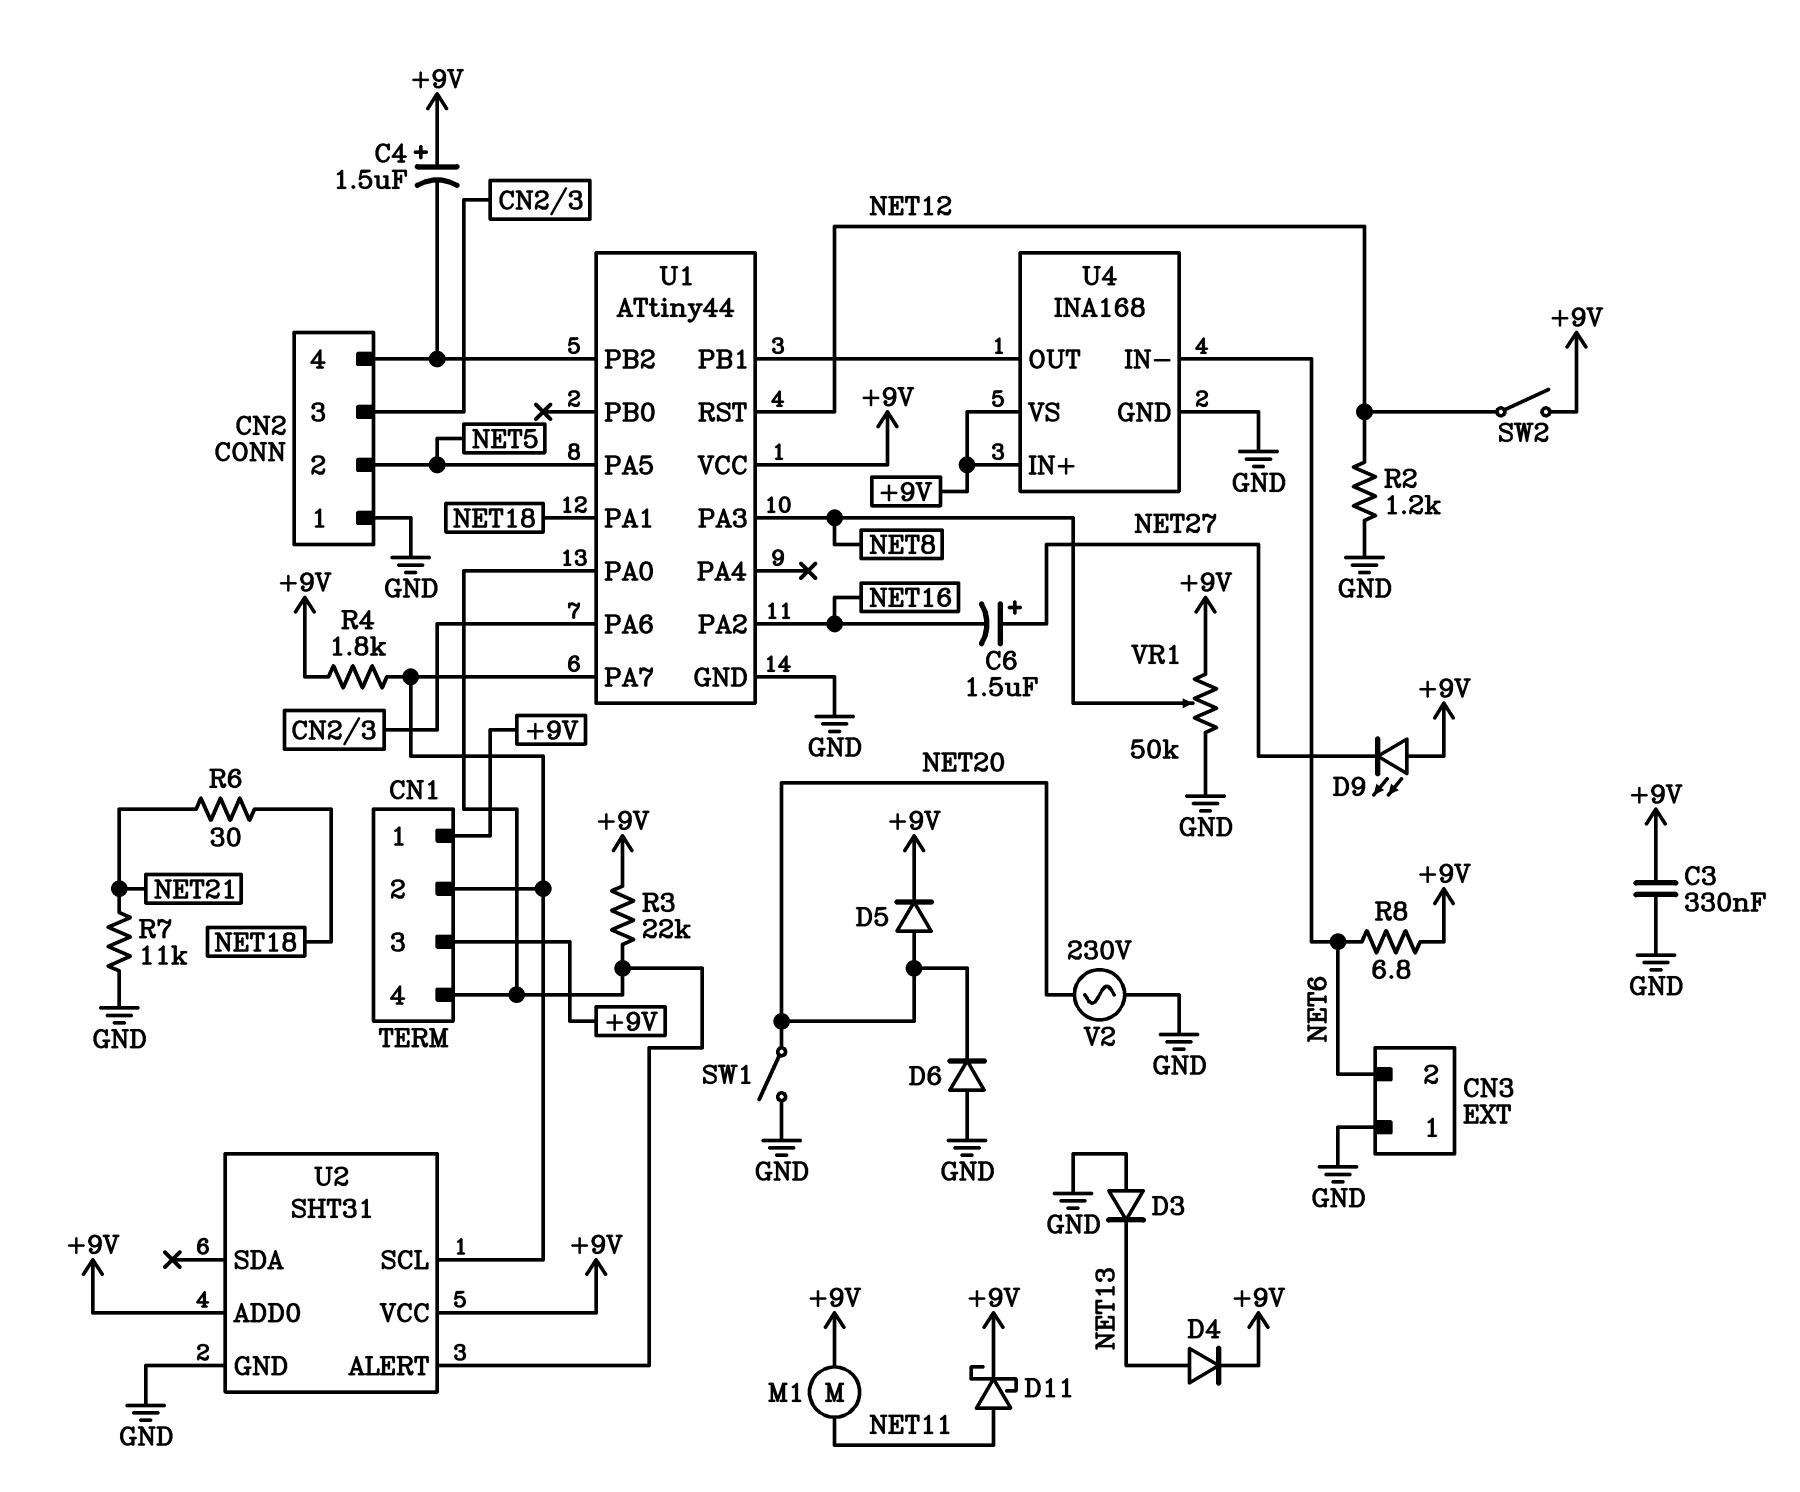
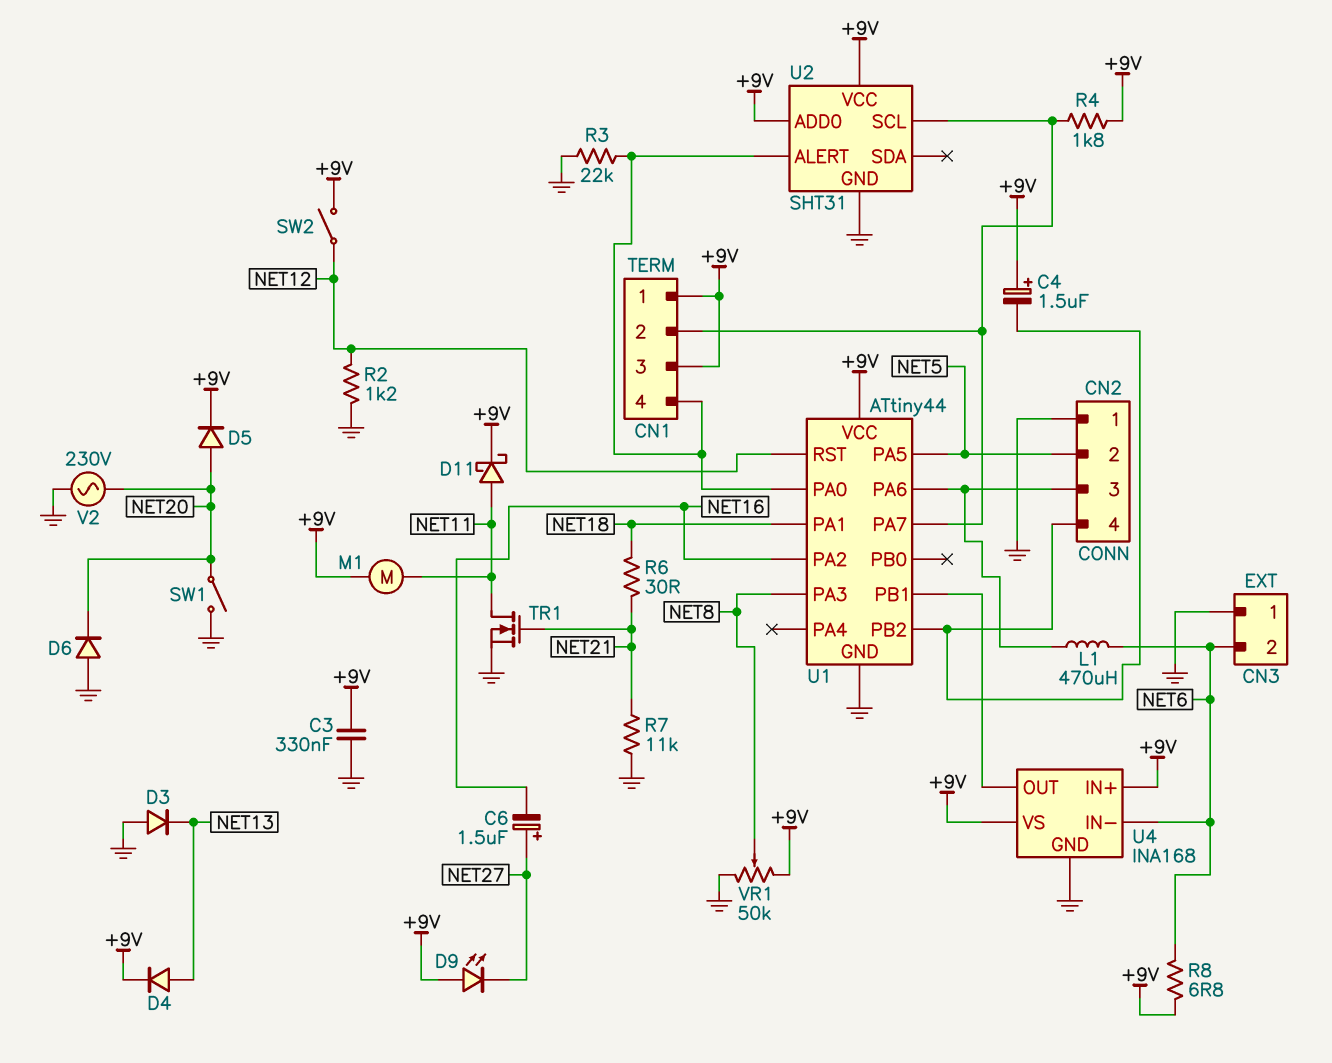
L1: none -> 470uH (CN2/3, NET6)
R3: 22k (+9V, CN1/4) -> 22k (CN1/4, GND)
TR1: none -> NMOS (G NET21, D NET11, S GND)

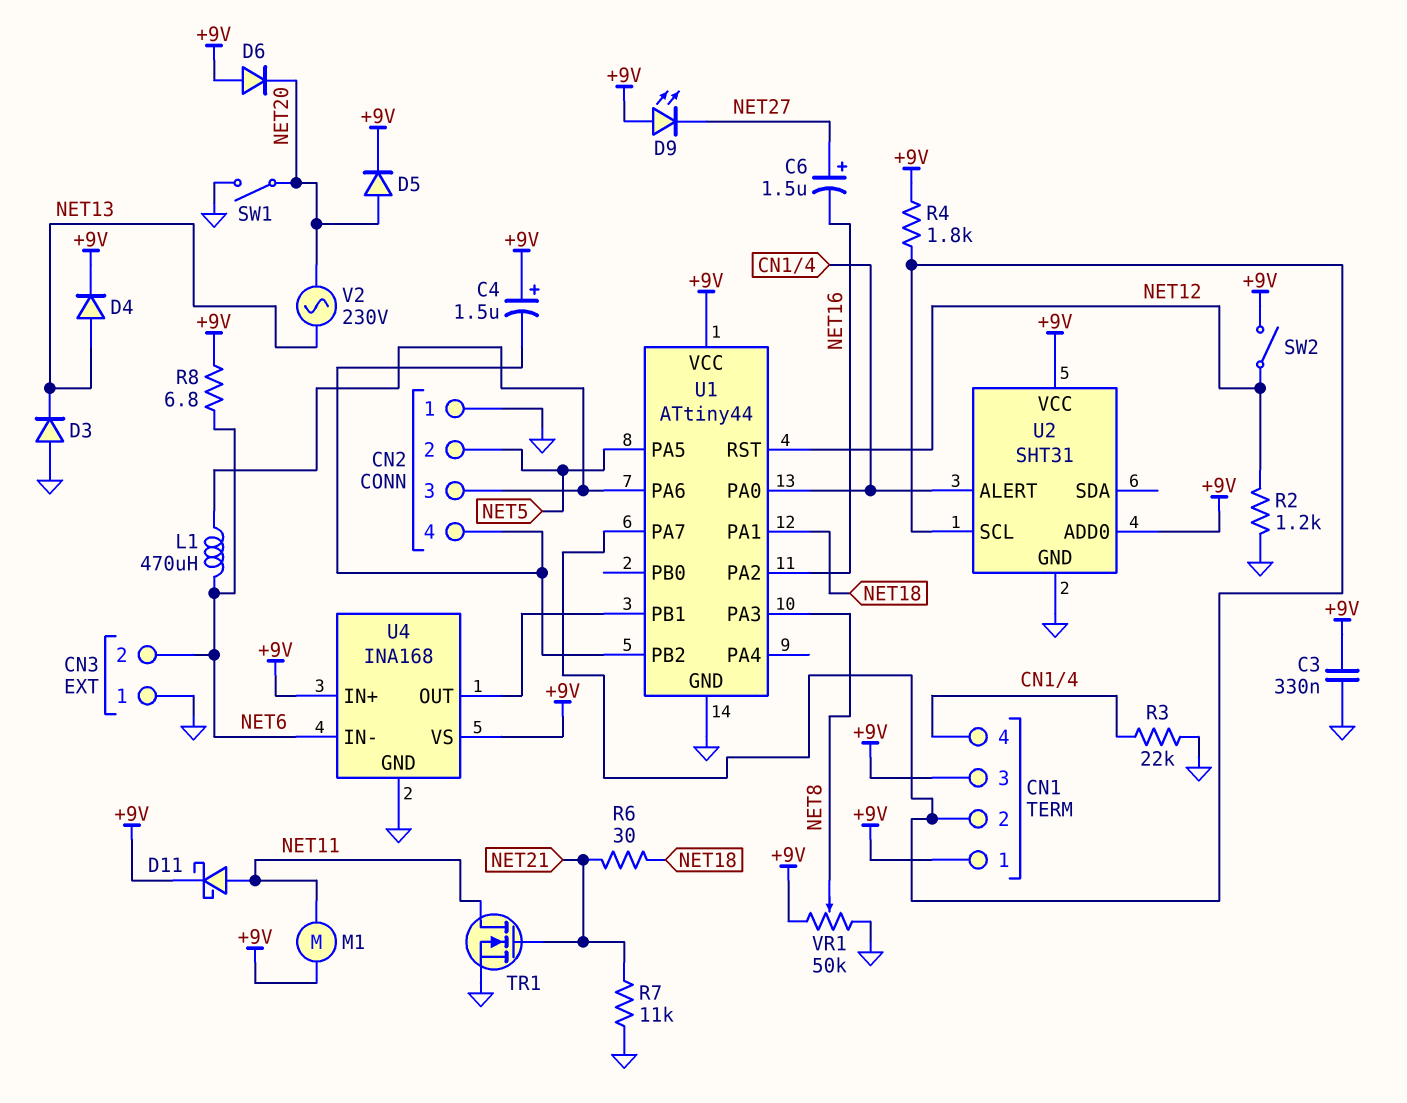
D6: diode (A GND, K NET20) -> diode (A +9V, K NET20)
V2: AC 230V (GND, NET20) -> AC 230V (NET13, NET20)

